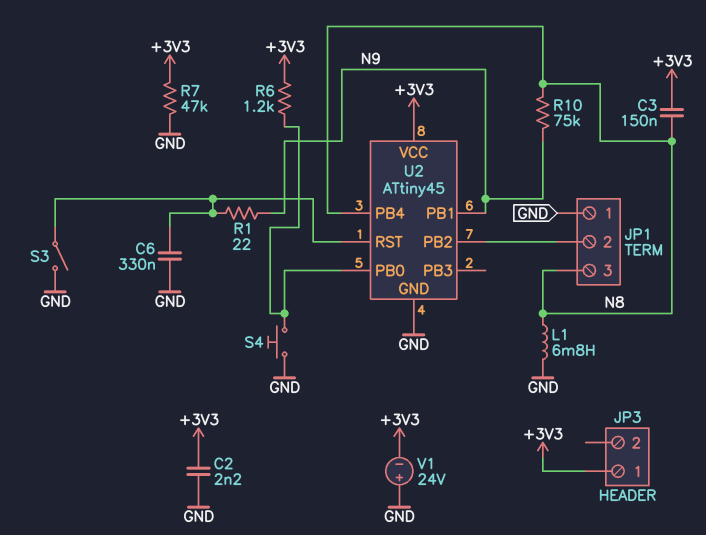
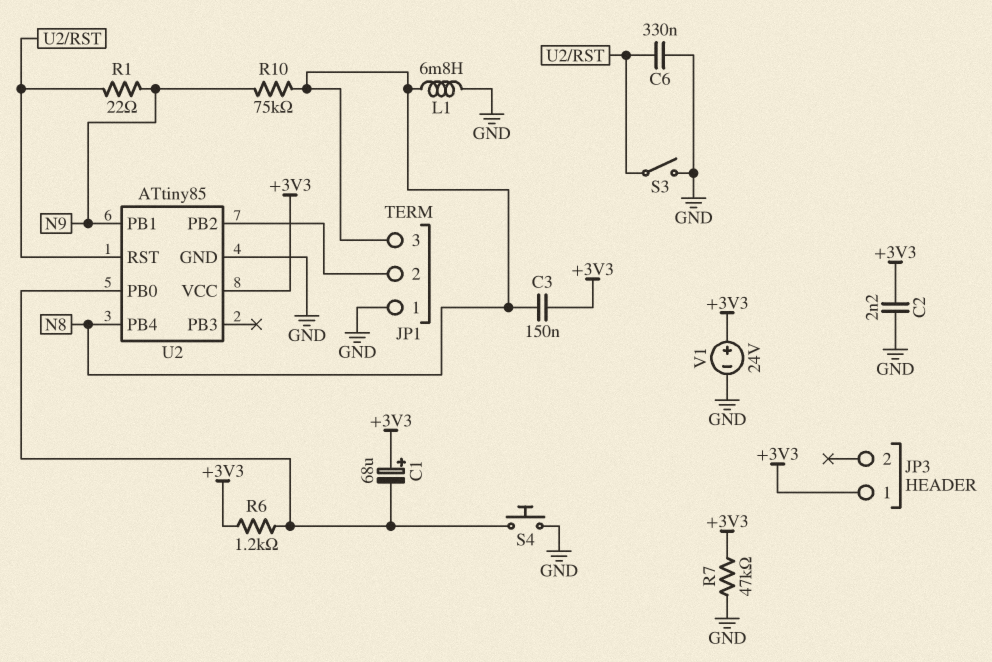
C1: none -> 68uF (plus +3V3, minus U2/PB0)
U2: ATtiny45 -> ATtiny85
V1: 24V (plus GND, minus +3V3) -> 24V (plus +3V3, minus GND)

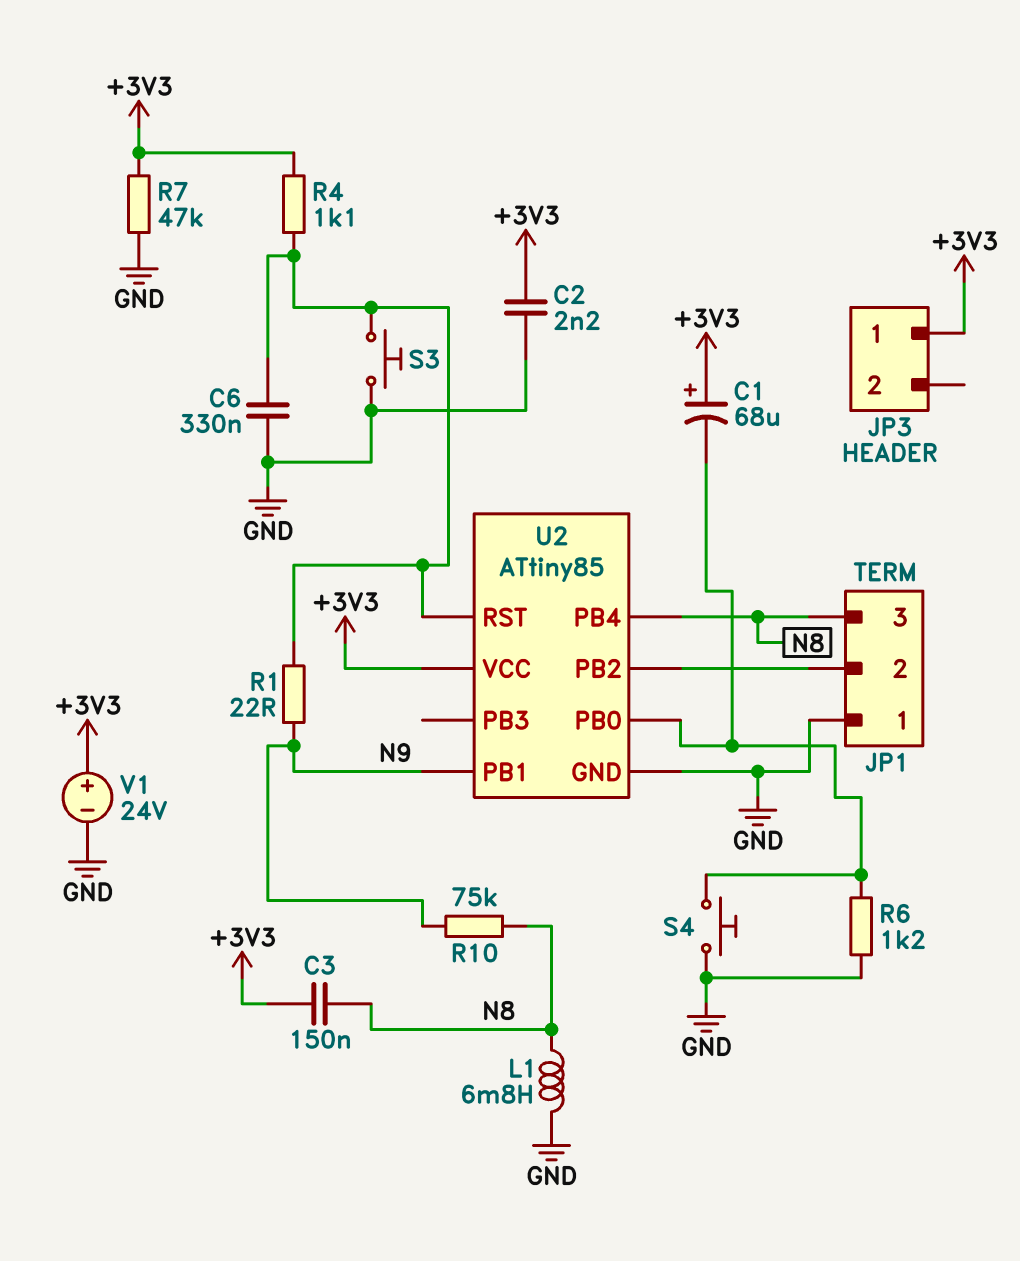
R4: none -> 1.1k (+3V3, U2/RST)
R6: 1.2k (+3V3, U2/PB0) -> 1.2k (GND, U2/PB0)
S3: switch (GND, U2/RST) -> button (GND, U2/RST)

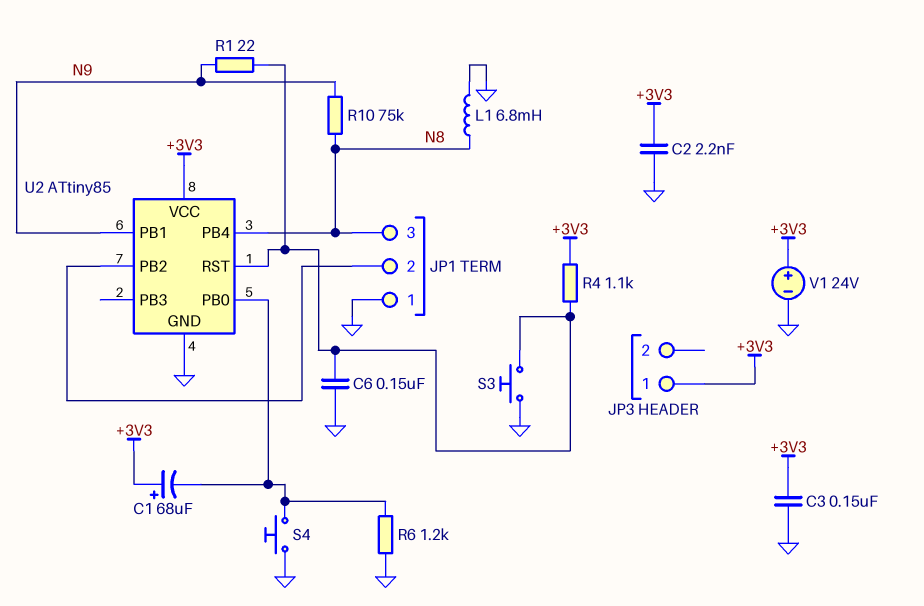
C3: 150nF (+3V3, N8) -> 150nF (+3V3, GND)
C6: 330nF (GND, U2/RST) -> 150nF (GND, U2/RST)
R7: 47k (+3V3, GND) -> none

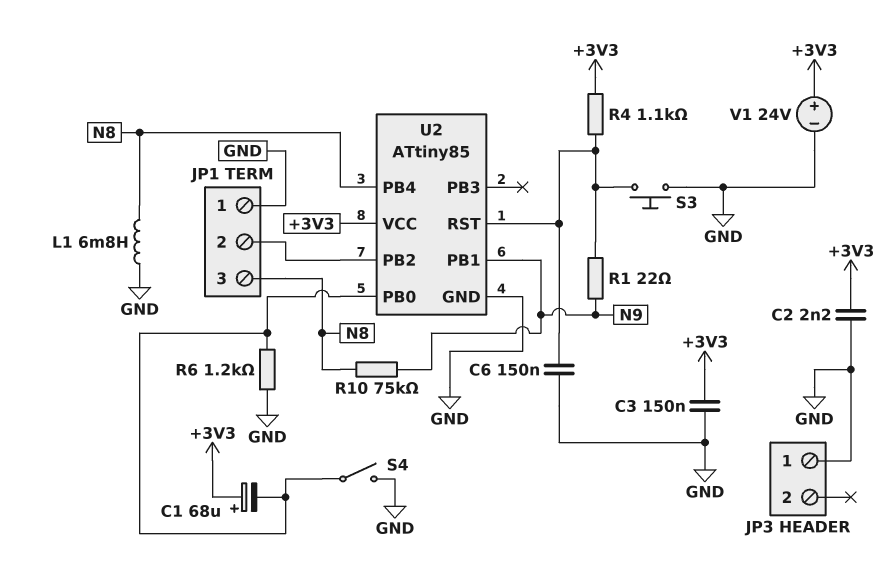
JP3 pin 1: +3V3 -> GND
S4: button (GND, U2/PB0) -> switch (GND, U2/PB0)

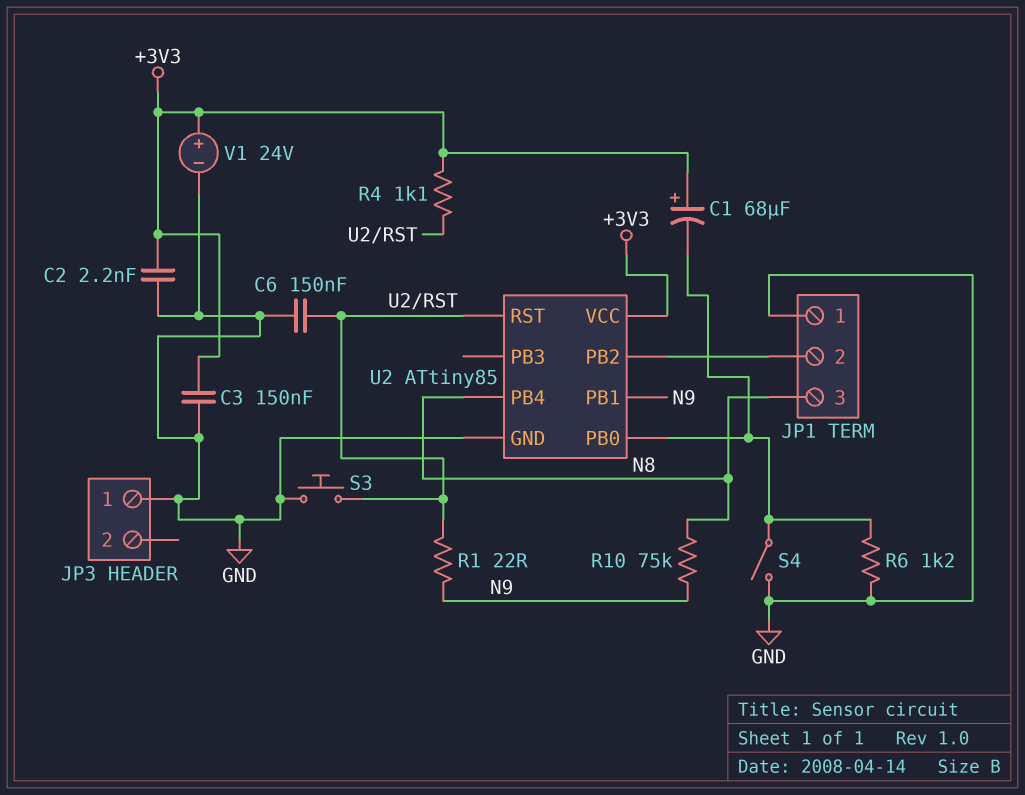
L1: 6.8mH (GND, N8) -> none

